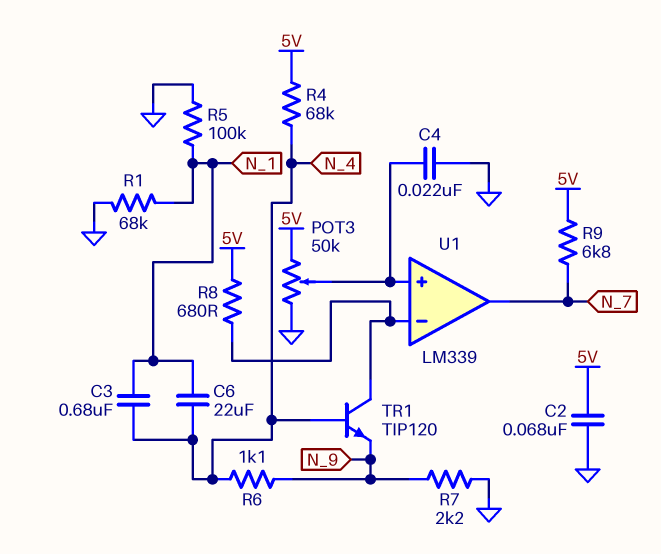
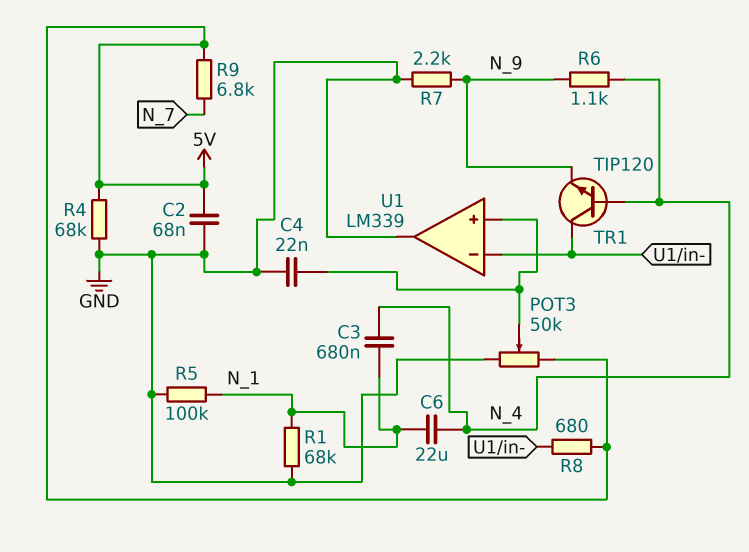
R4: 68k (5V, N_4) -> 68k (5V, GND)
U1 pin out: N_7 -> GND

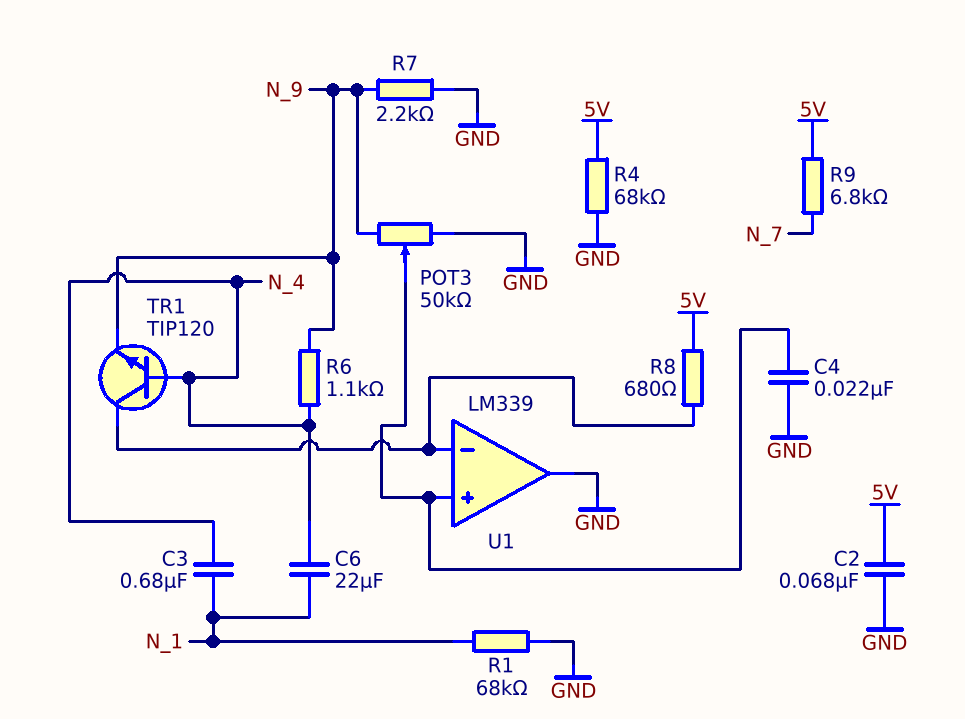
POT3: 50k (5V, GND, wiper U1/in+) -> 50k (GND, N_9, wiper U1/in+)
R5: 100k (GND, N_1) -> none

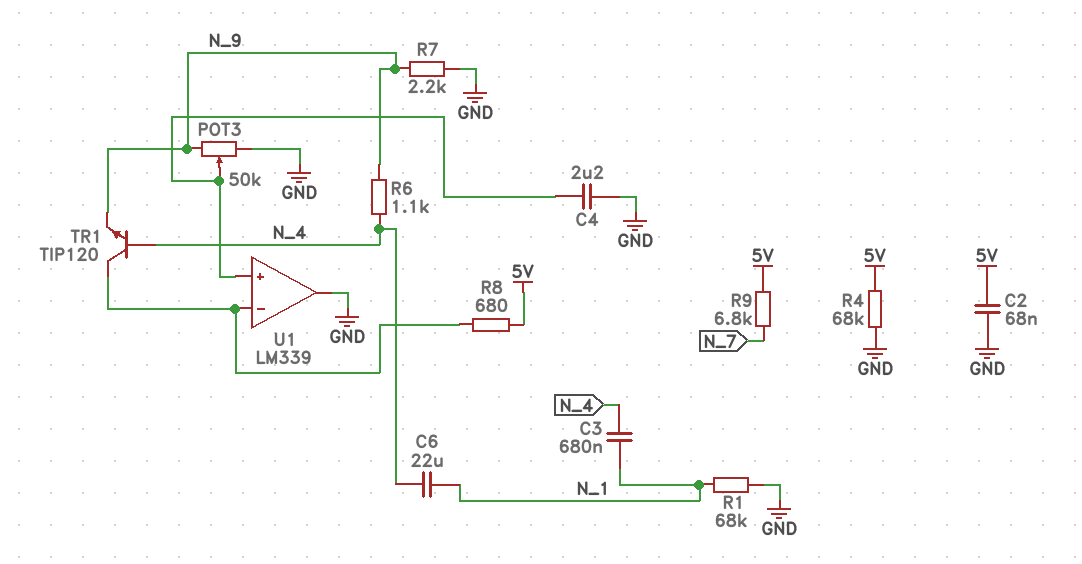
C4: 22nF (GND, U1/in+) -> 2.2uF (GND, U1/in+)

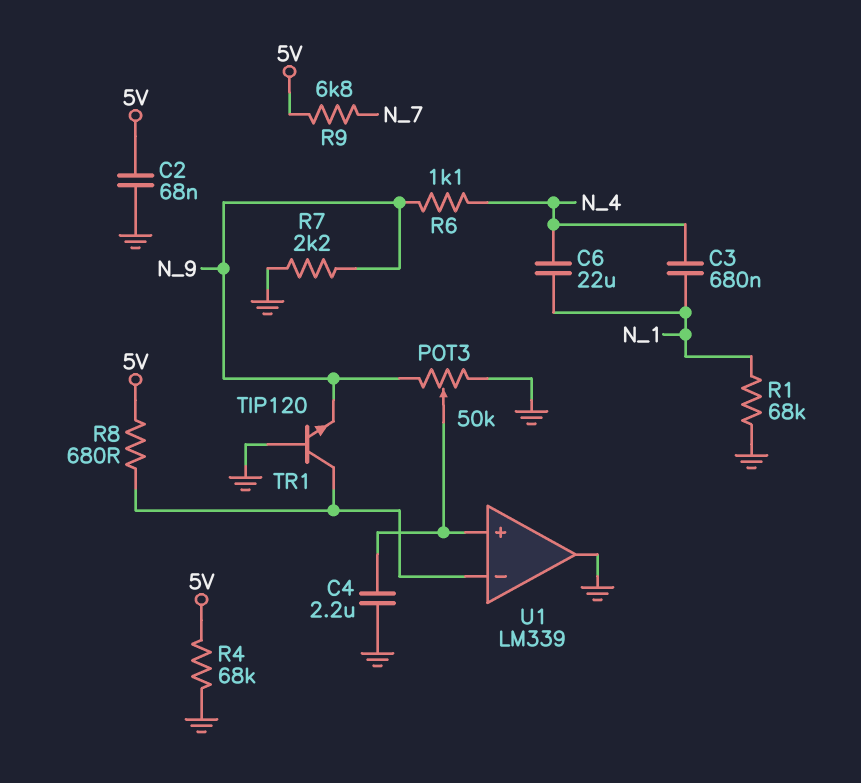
TR1: NPN TIP120 (B N_4, C U1/in-, E N_9) -> NPN TIP120 (B GND, C U1/in-, E N_9)

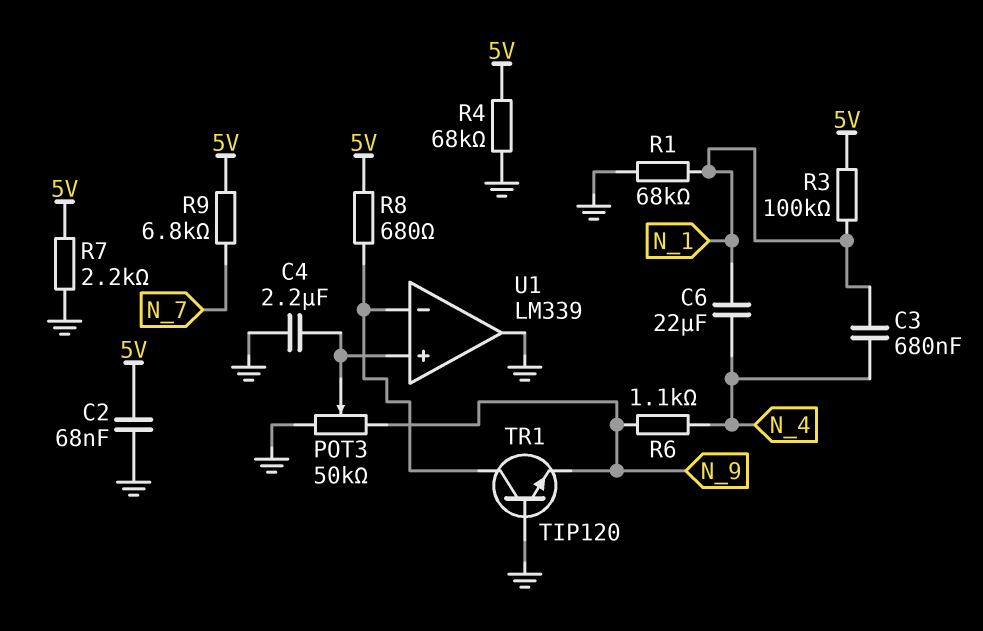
R3: none -> 100k (5V, N_1)
R7: 2.2k (GND, N_9) -> 2.2k (5V, GND)

